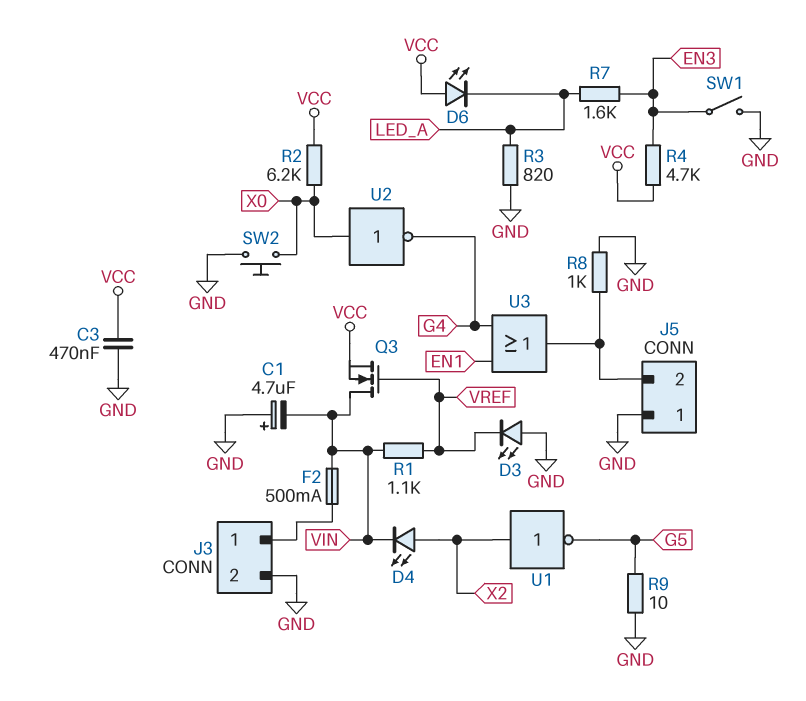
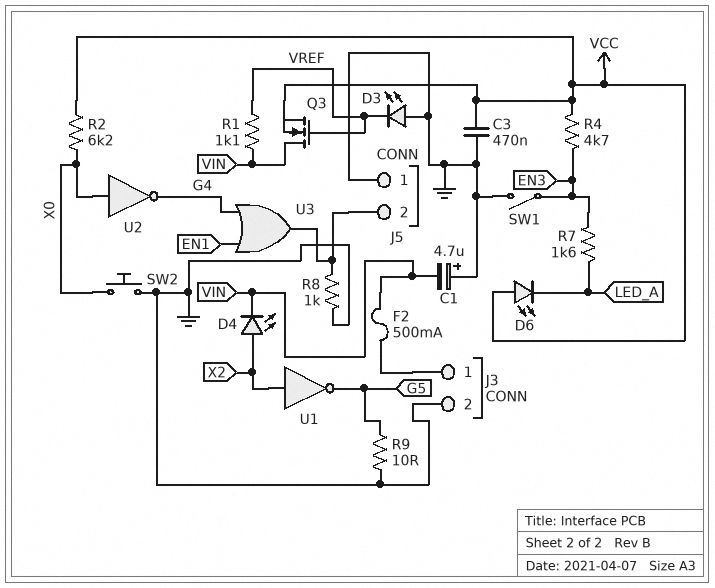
R3: 820 (GND, LED_A) -> none

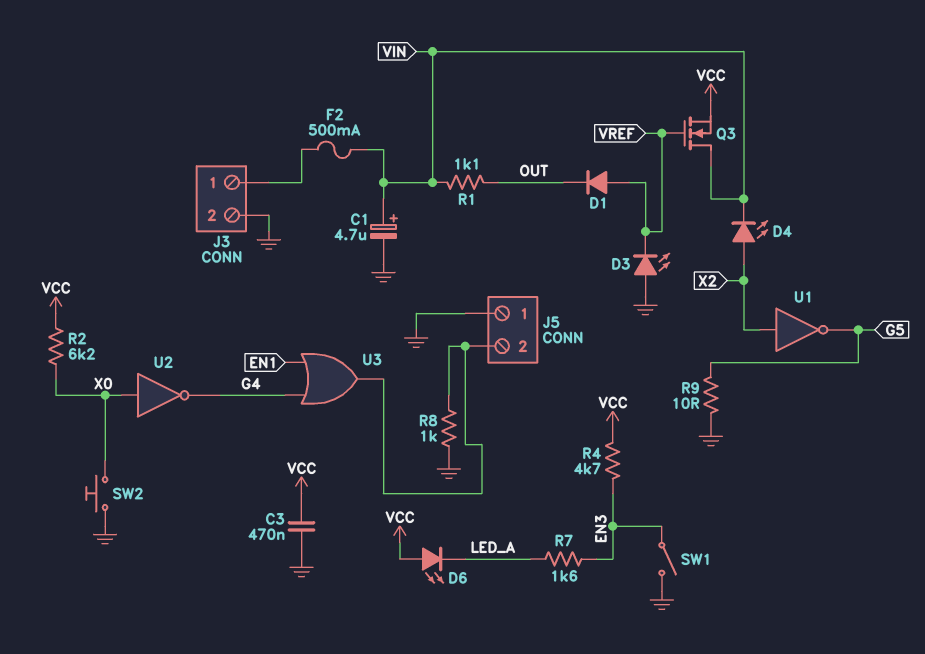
C1: 4.7uF (plus GND, minus VIN) -> 4.7uF (plus VIN, minus GND)
D1: none -> diode (A VREF, K OUT)
R1: 1.1k (VIN, VREF) -> 1.1k (OUT, VIN)

